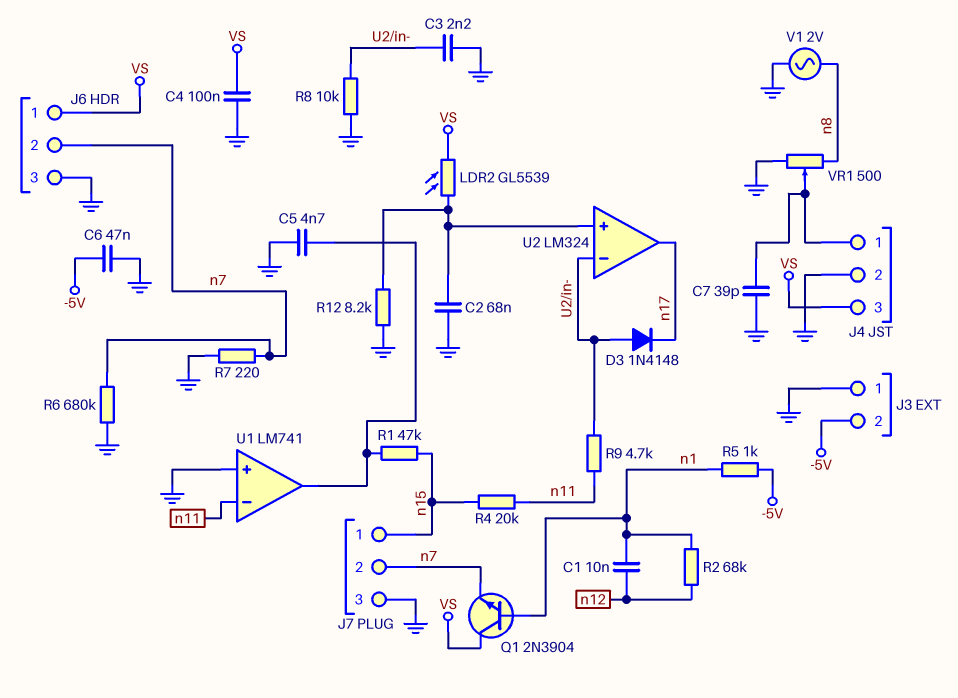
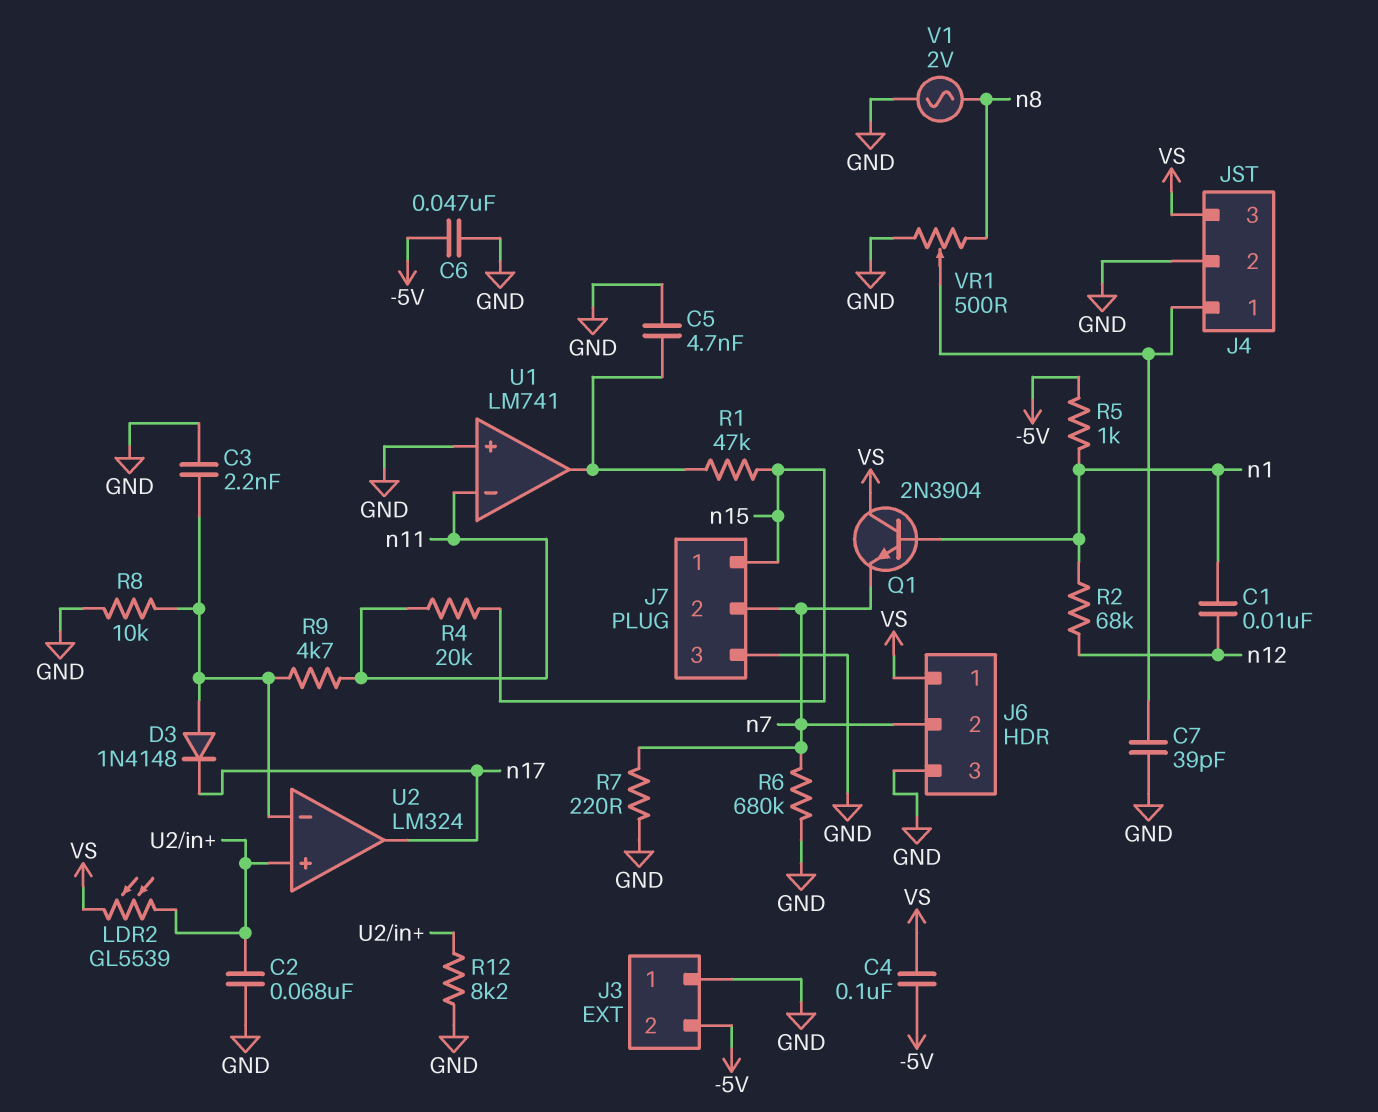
C4: 100nF (GND, VS) -> 100nF (-5V, VS)

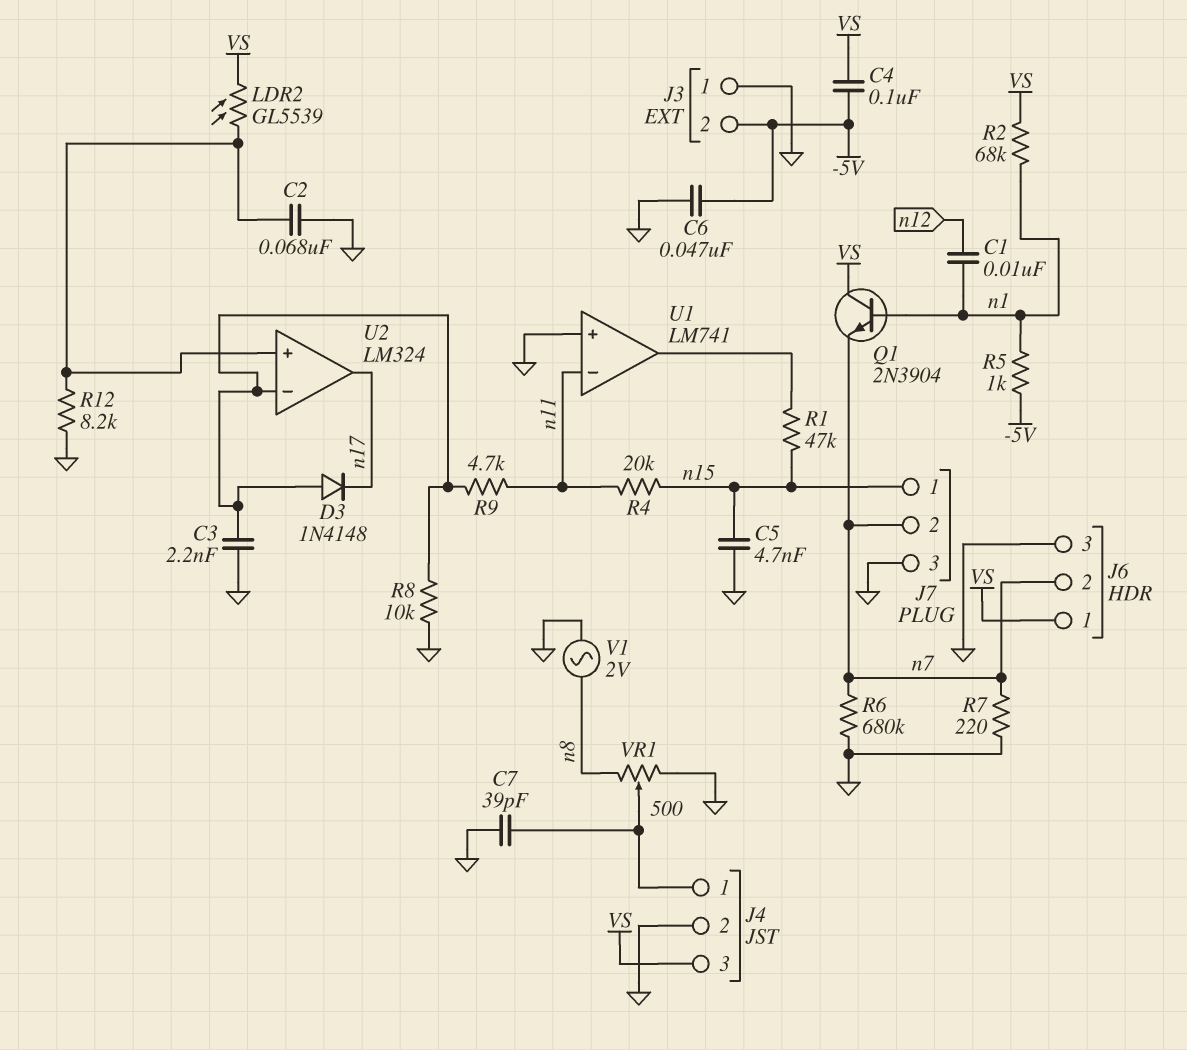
C5: 4.7nF (GND, U1/out) -> 4.7nF (GND, n15)
R2: 68k (n1, n12) -> 68k (VS, n1)

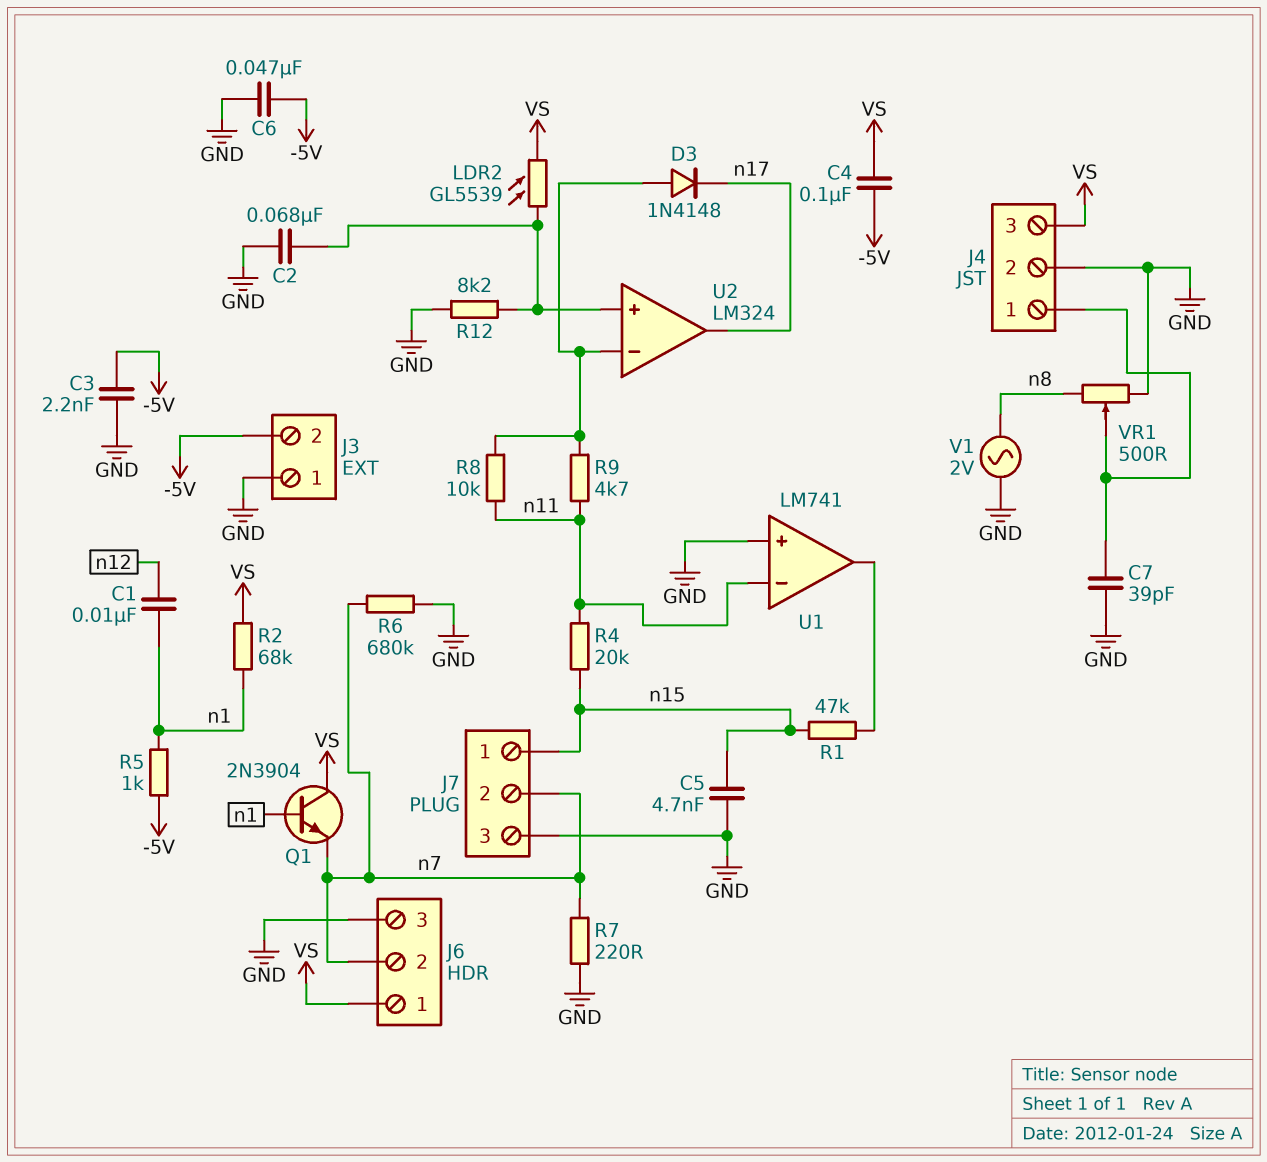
C3: 2.2nF (GND, U2/in-) -> 2.2nF (-5V, GND)
R8: 10k (GND, U2/in-) -> 10k (U2/in-, n11)

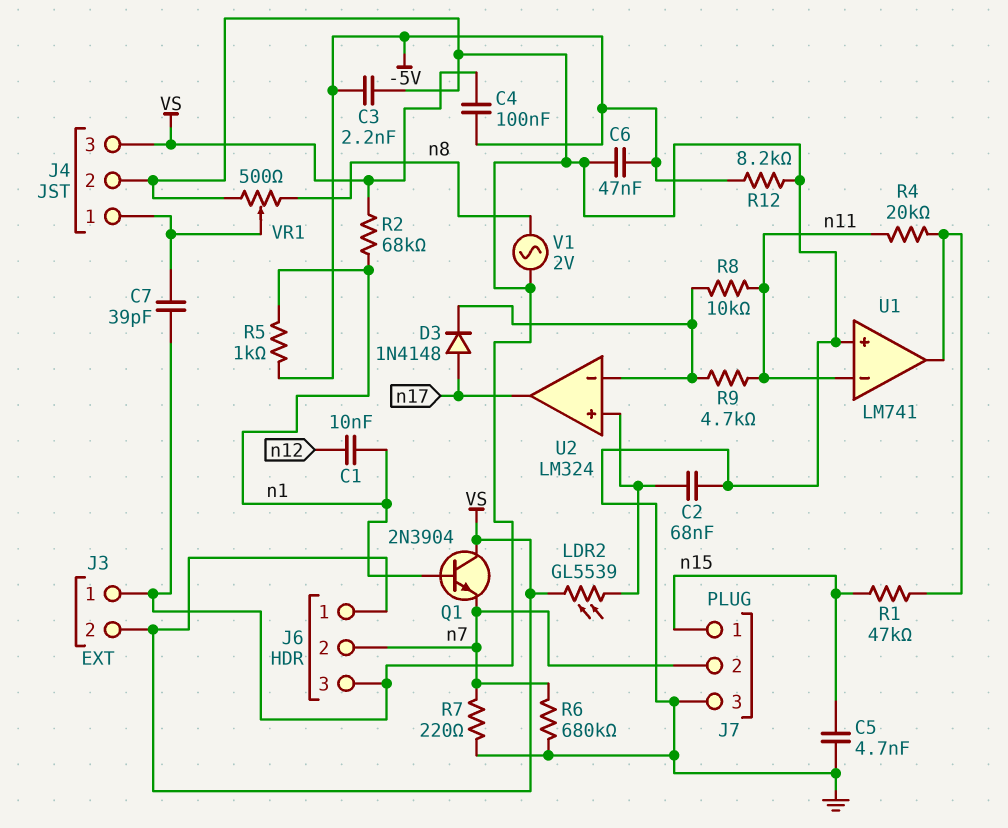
D3: diode 1N4148 (A U2/in-, K n17) -> diode 1N4148 (A n17, K U2/in-)
J3 pin 2: -5V -> VS
R4: 20k (n11, n15) -> 20k (U1/out, n11)
R12: 8.2k (GND, U2/in+) -> 8.2k (-5V, GND)

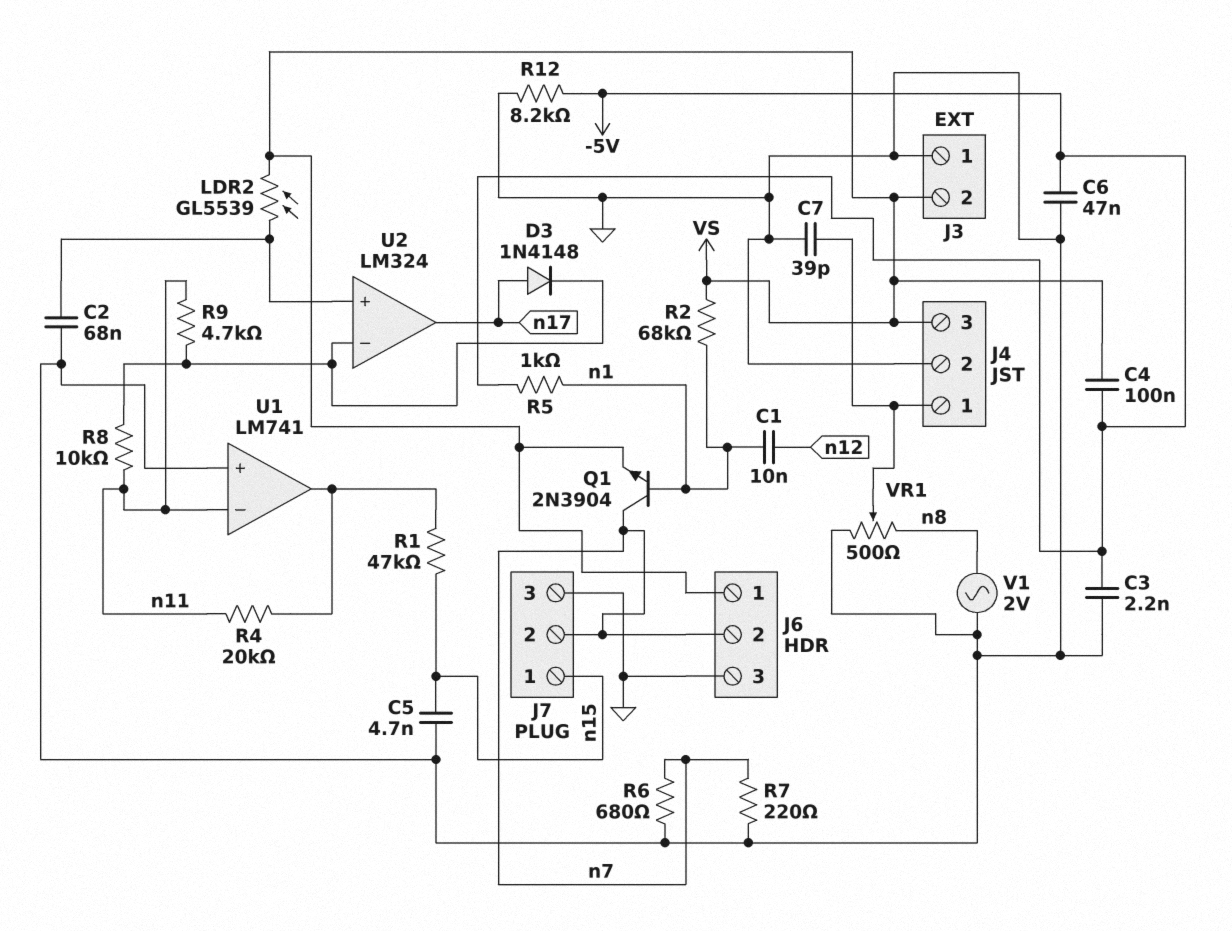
Q1: NPN 2N3904 (B n1, C VS, E n7) -> NPN 2N3904 (B n1, C n7, E VS)
R6: 680k (GND, n7) -> 680 (GND, n7)

